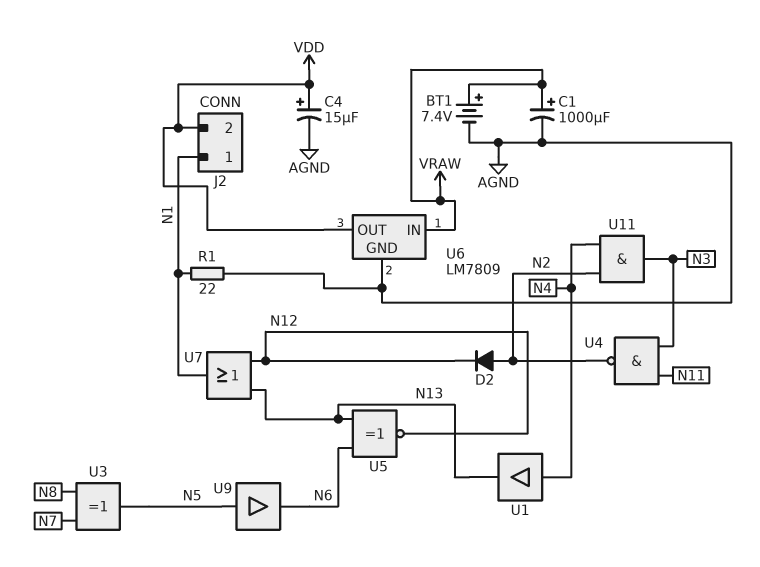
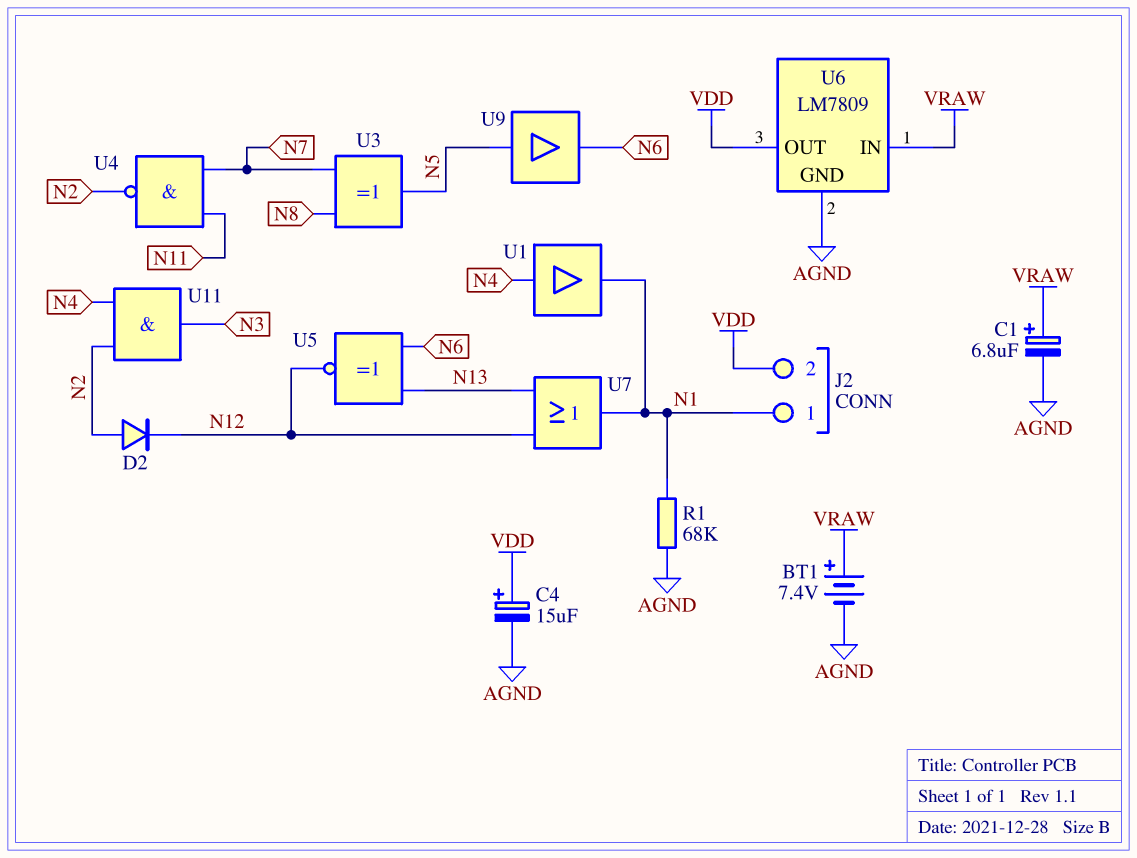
C1: 1000uF (plus VRAW, minus AGND) -> 6.8uF (plus VRAW, minus AGND)
R1: 22 (AGND, N1) -> 68k (AGND, N1)
U1: buffer (in N4, out N13) -> buffer (in N4, out N1)
U4: NAND (in N3, in N11, out N2) -> NAND (in N7, in N11, out N2)

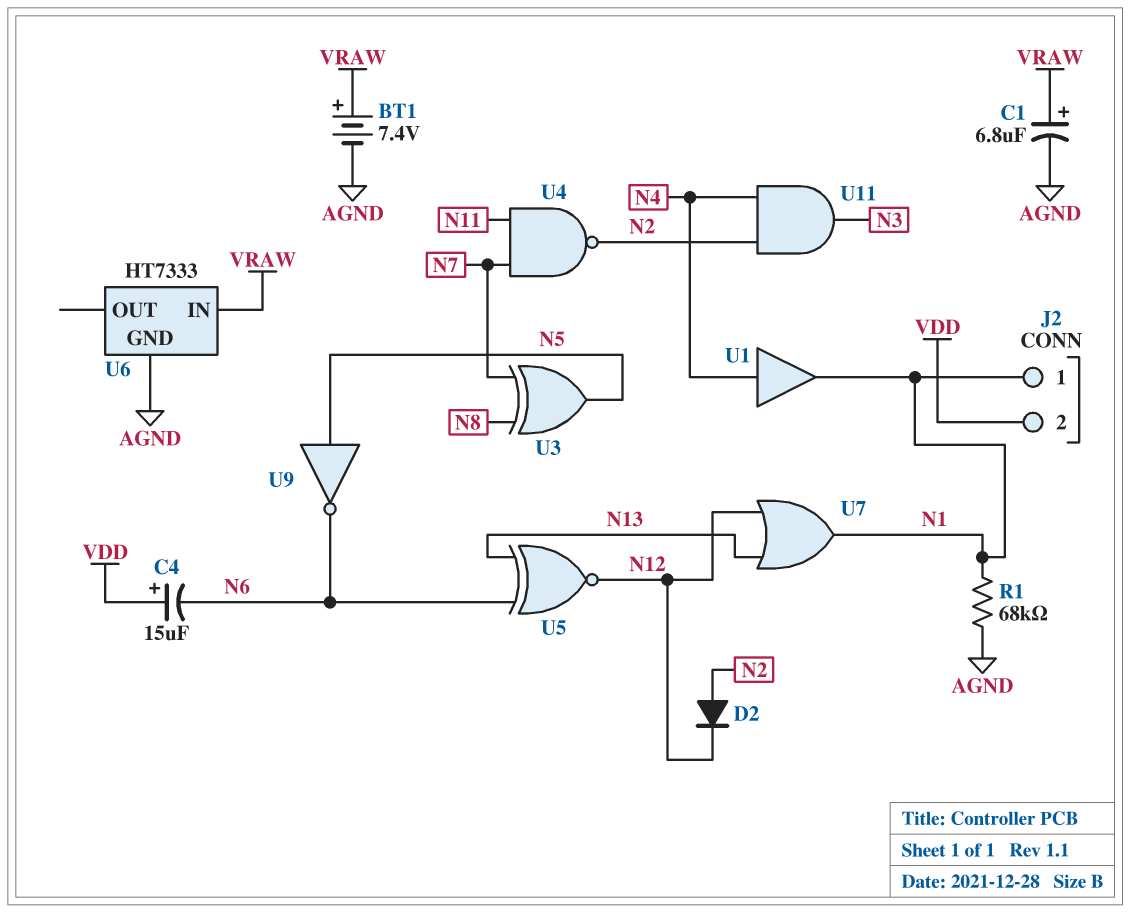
C4: 15uF (plus VDD, minus AGND) -> 15uF (plus VDD, minus N6)
U6: LM7809 -> HT7333
U6 pin OUT: VDD -> none
U9: buffer (in N5, out N6) -> NOT (in N5, out N6)

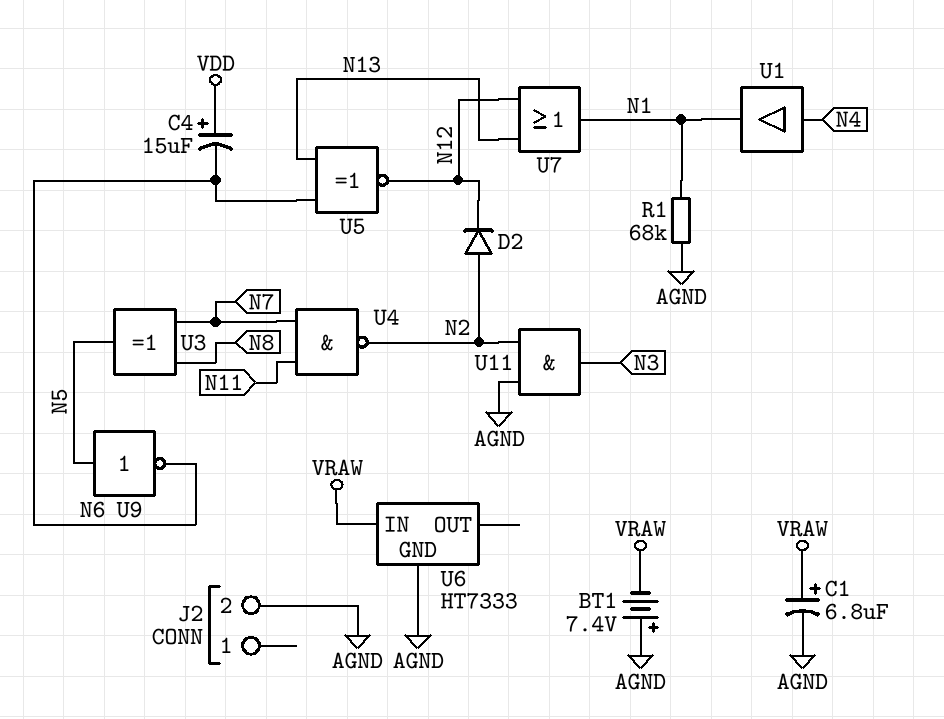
BT1: 7.4V (plus VRAW, minus AGND) -> 7.4V (plus AGND, minus VRAW)
J2 pin 1: N1 -> none
J2 pin 2: VDD -> AGND
U11: AND (in N2, in N4, out N3) -> AND (in AGND, in N2, out N3)

